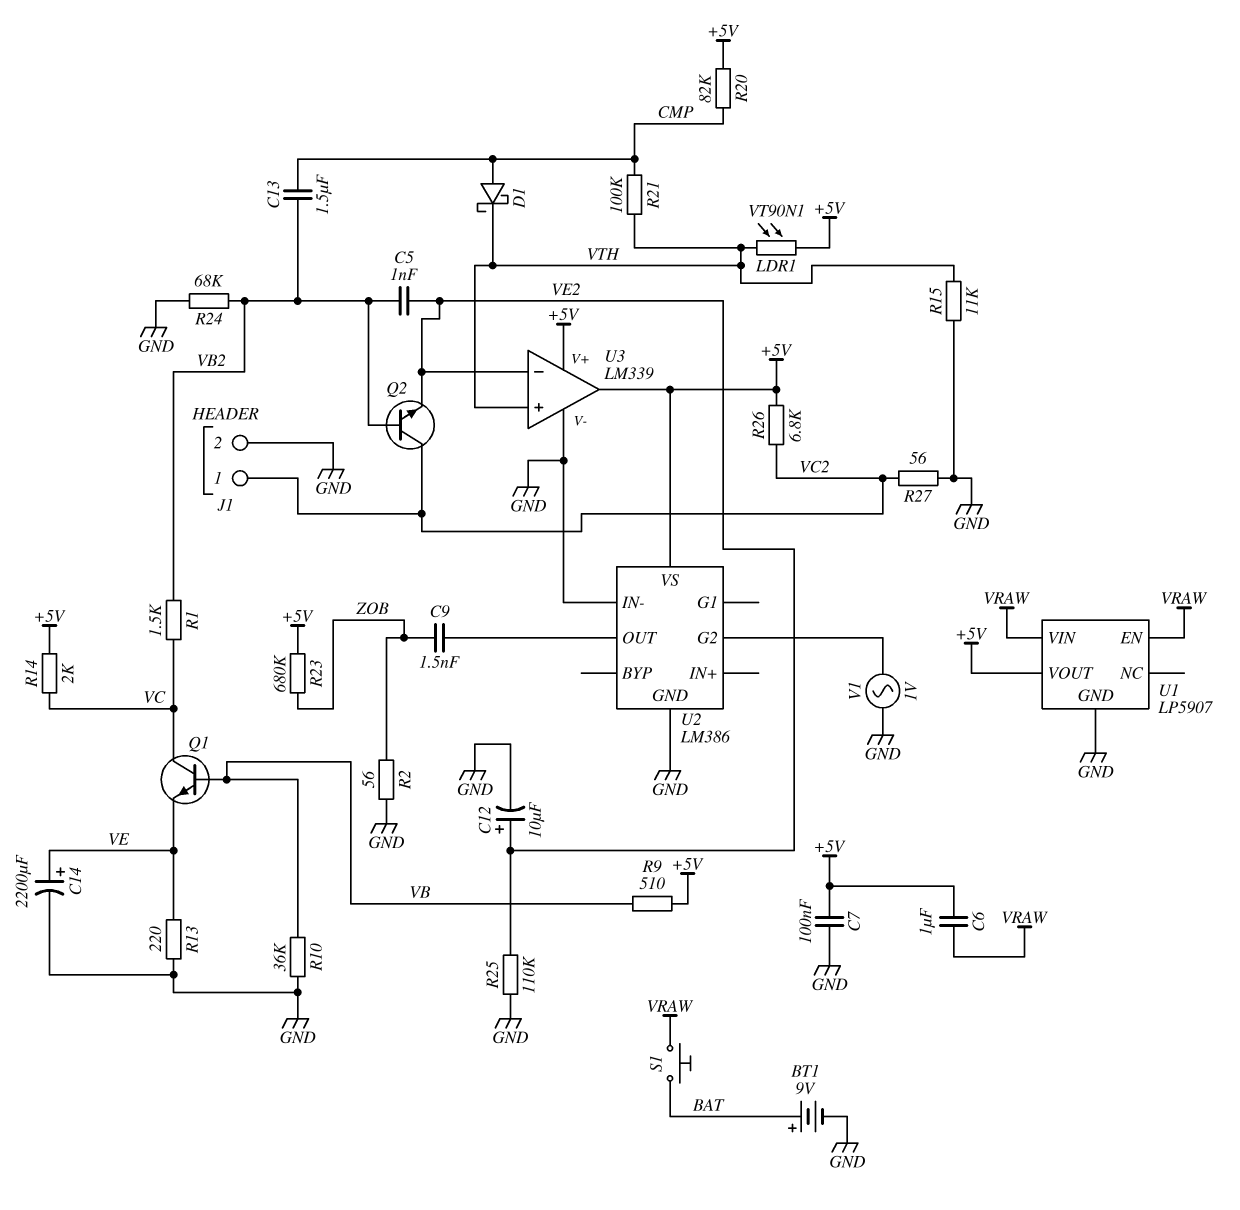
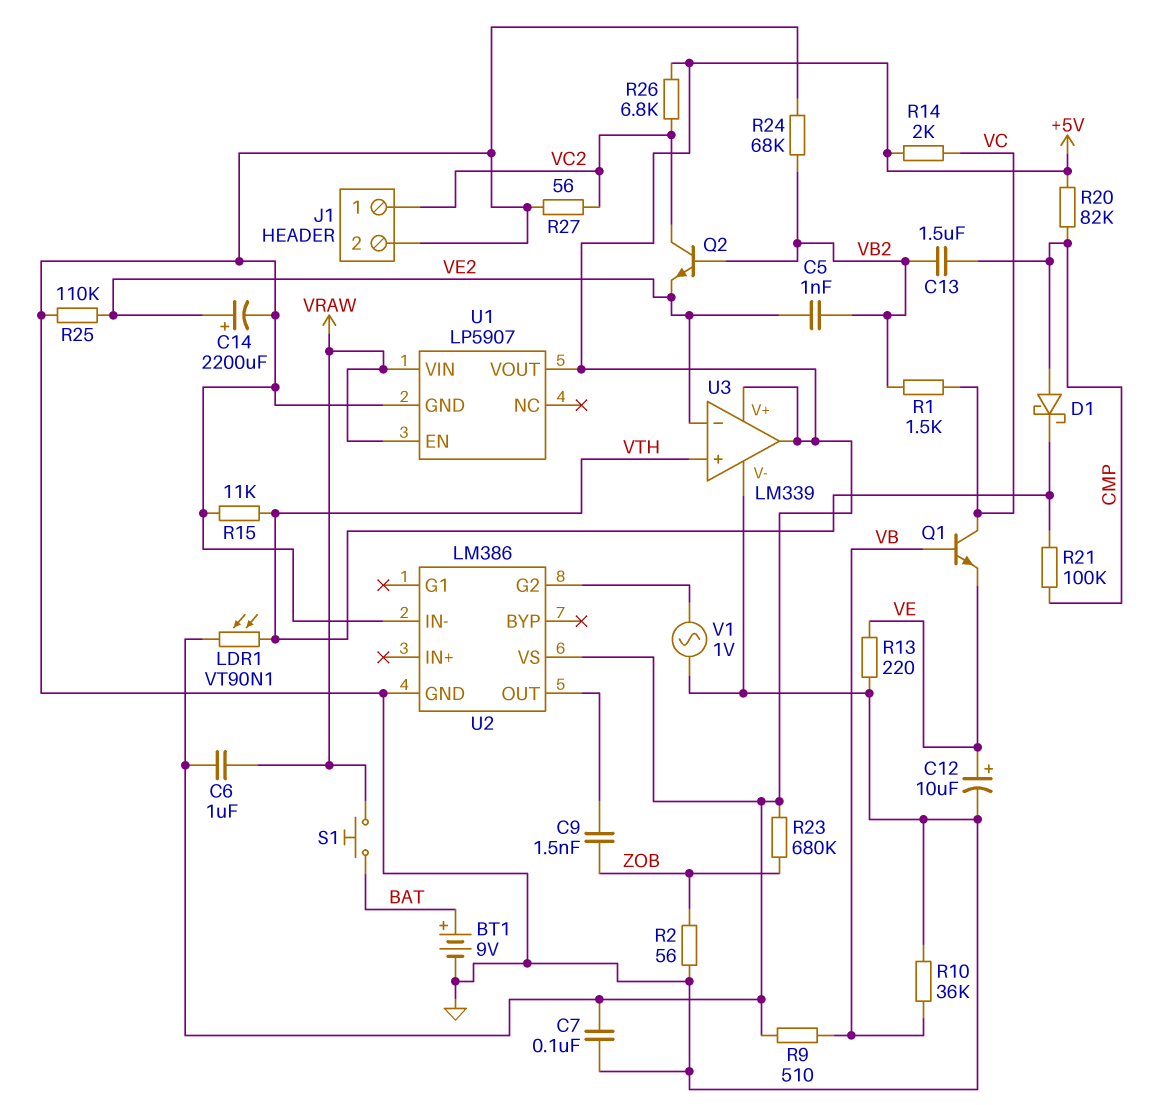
C12: 10uF (plus VE2, minus GND) -> 10uF (plus VE, minus GND)
C14: 2200uF (plus VE, minus GND) -> 2200uF (plus VE2, minus GND)

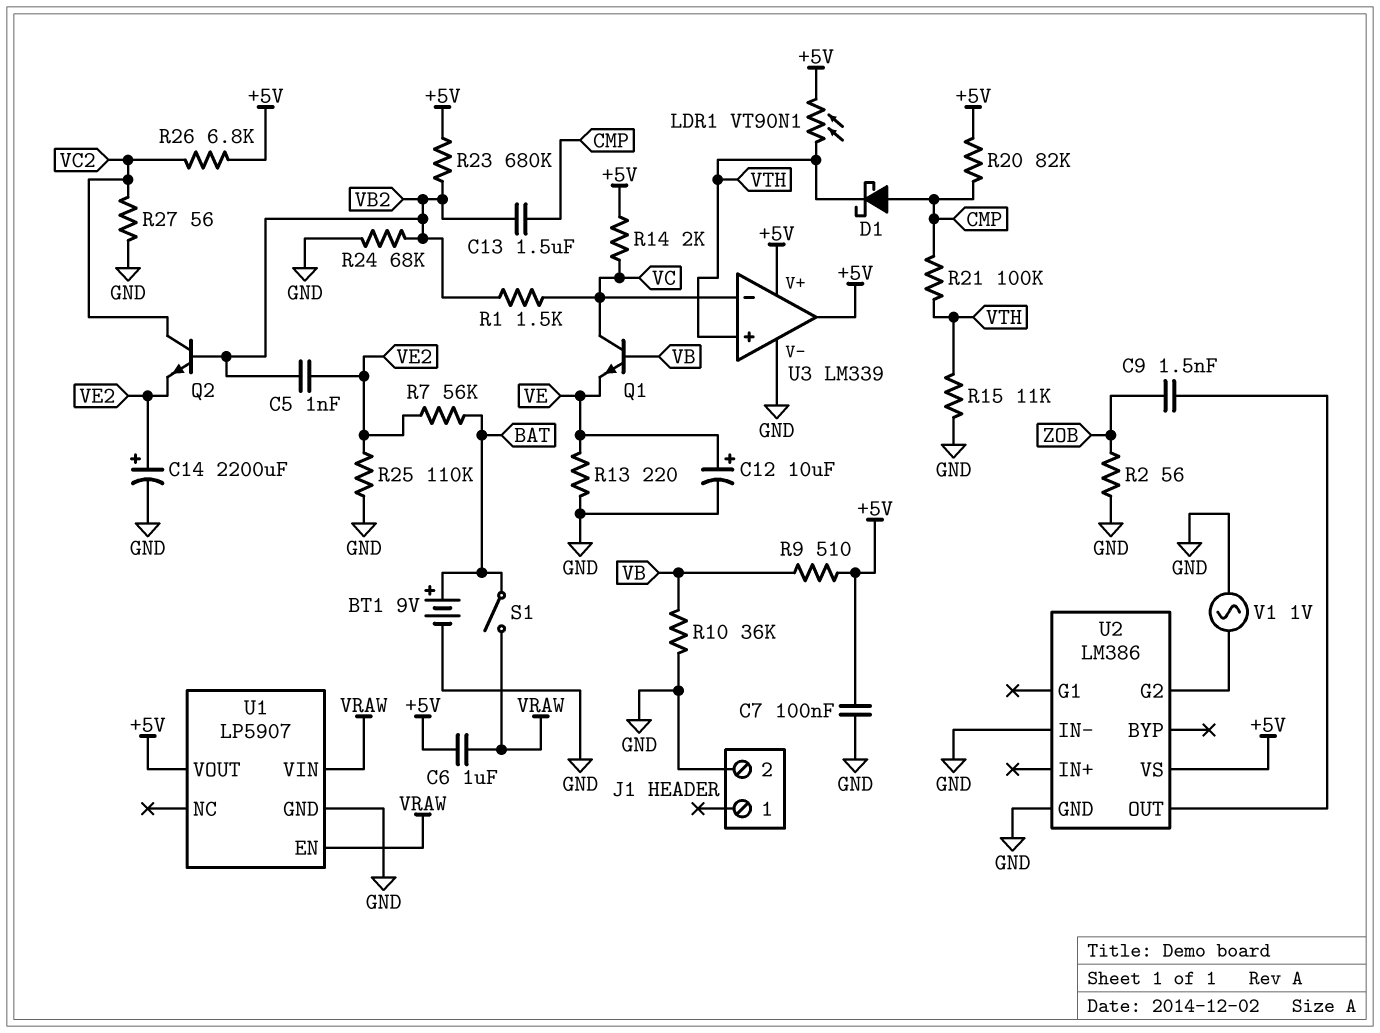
J1 pin 1: VC2 -> none
R7: none -> 56k (BAT, VE2)
R23: 680k (+5V, ZOB) -> 680k (+5V, VB2)
S1: button (BAT, VRAW) -> switch (BAT, VRAW)
U3 pin in-: VE2 -> VC

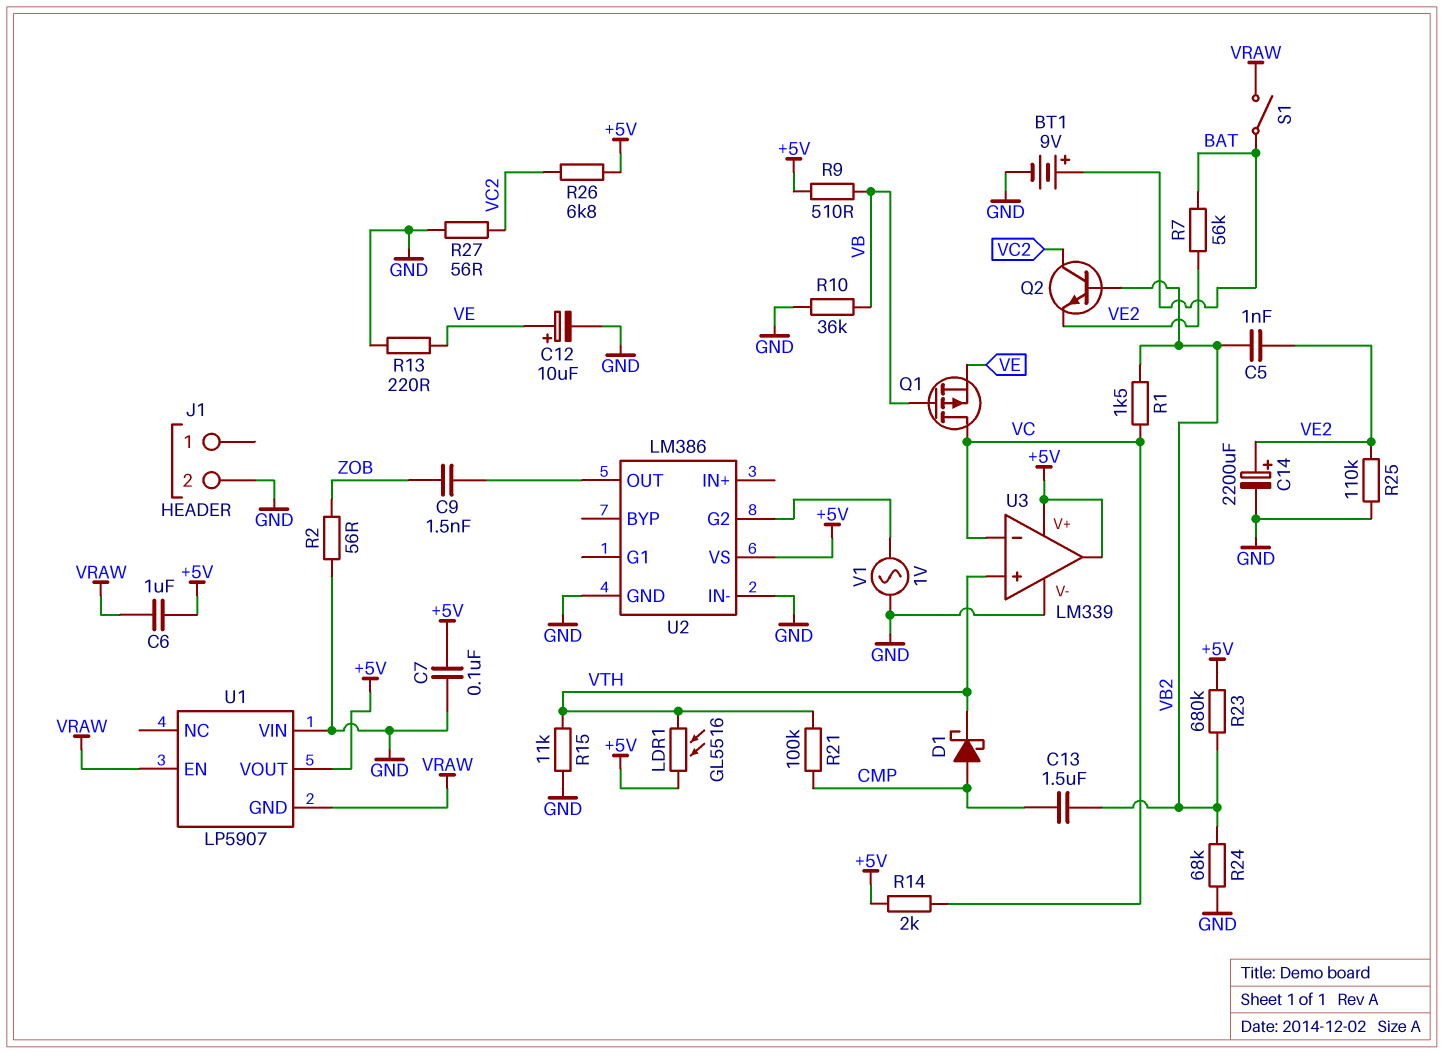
LDR1: VT90N1 (+5V, VTH) -> GL5516 (+5V, VTH)
Q1: NPN (B VB, C VC, E VE) -> PMOS (G VB, D VC, S VE)
R20: 82k (+5V, CMP) -> none
U1 pin GND: GND -> VRAW
U1 pin VIN: VRAW -> GND

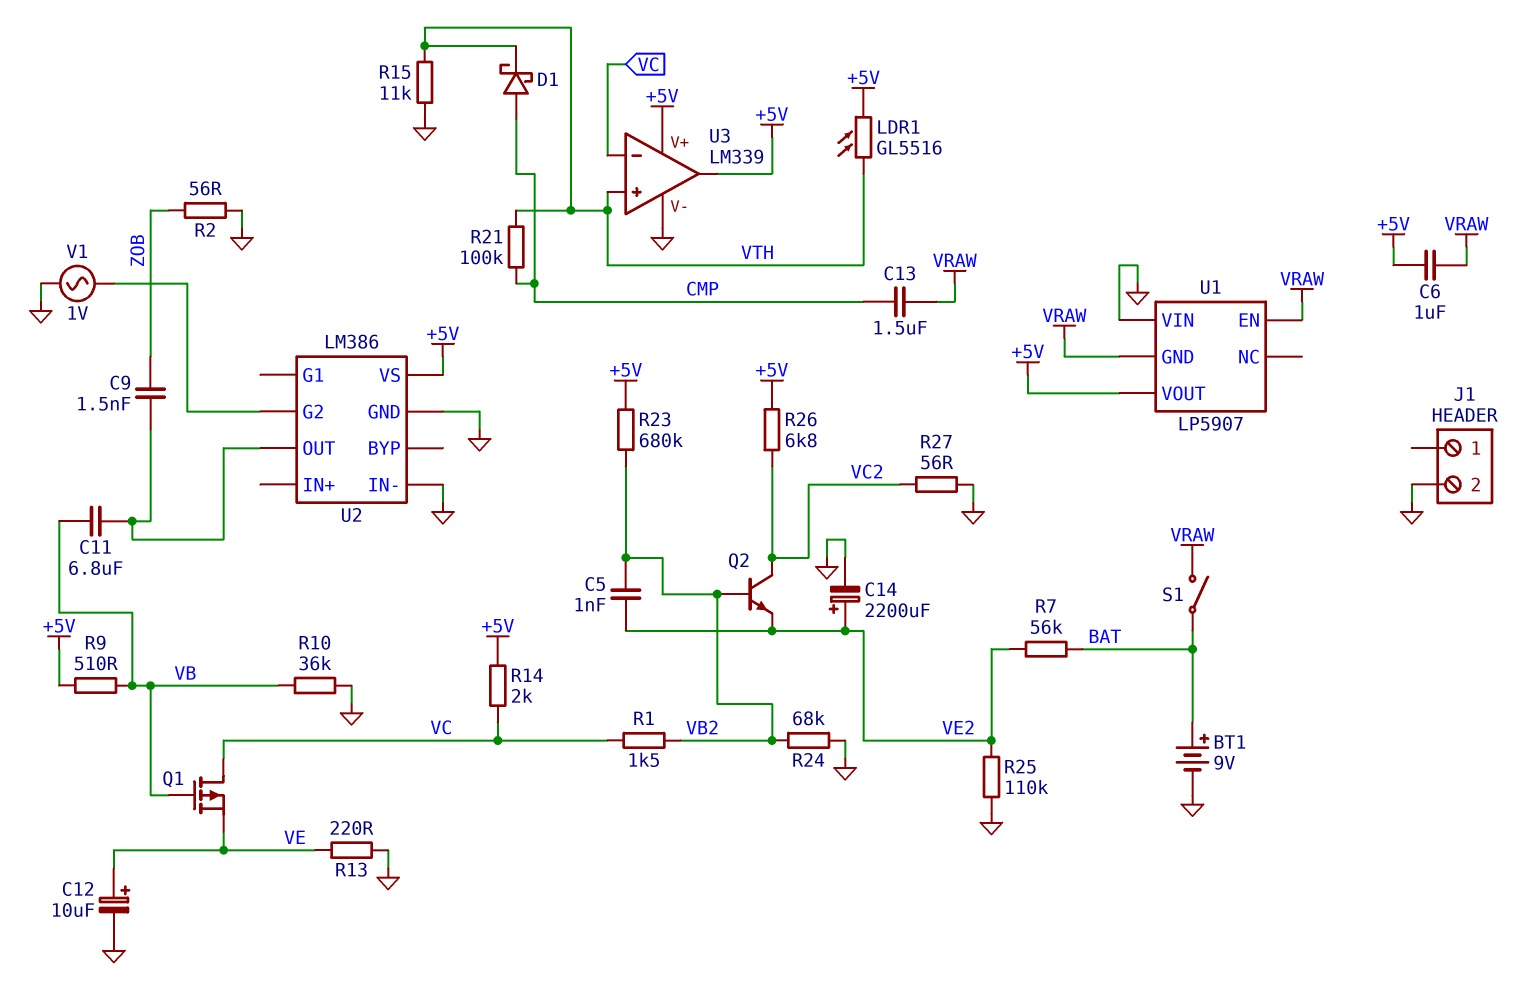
C7: 100nF (+5V, GND) -> none
C11: none -> 6.8uF (U2/OUT, VB)
C13: 1.5uF (CMP, VB2) -> 1.5uF (CMP, VRAW)

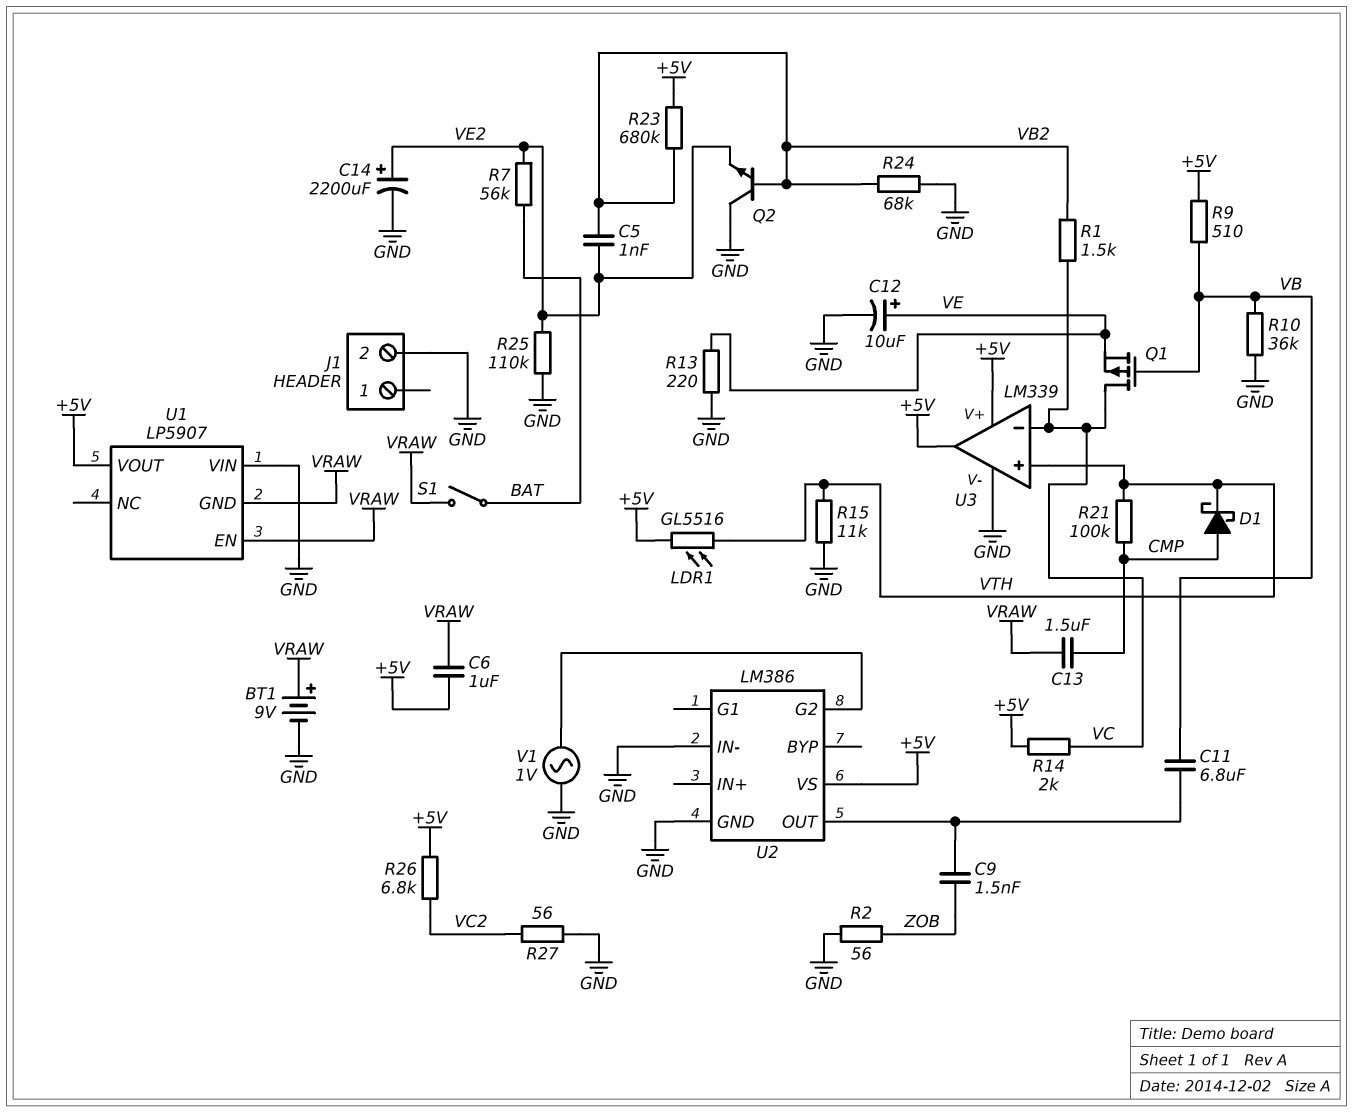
BT1: 9V (plus BAT, minus GND) -> 9V (plus VRAW, minus GND)
Q2: NPN (B VB2, C VC2, E VE2) -> NPN (B VB2, C GND, E VE2)

